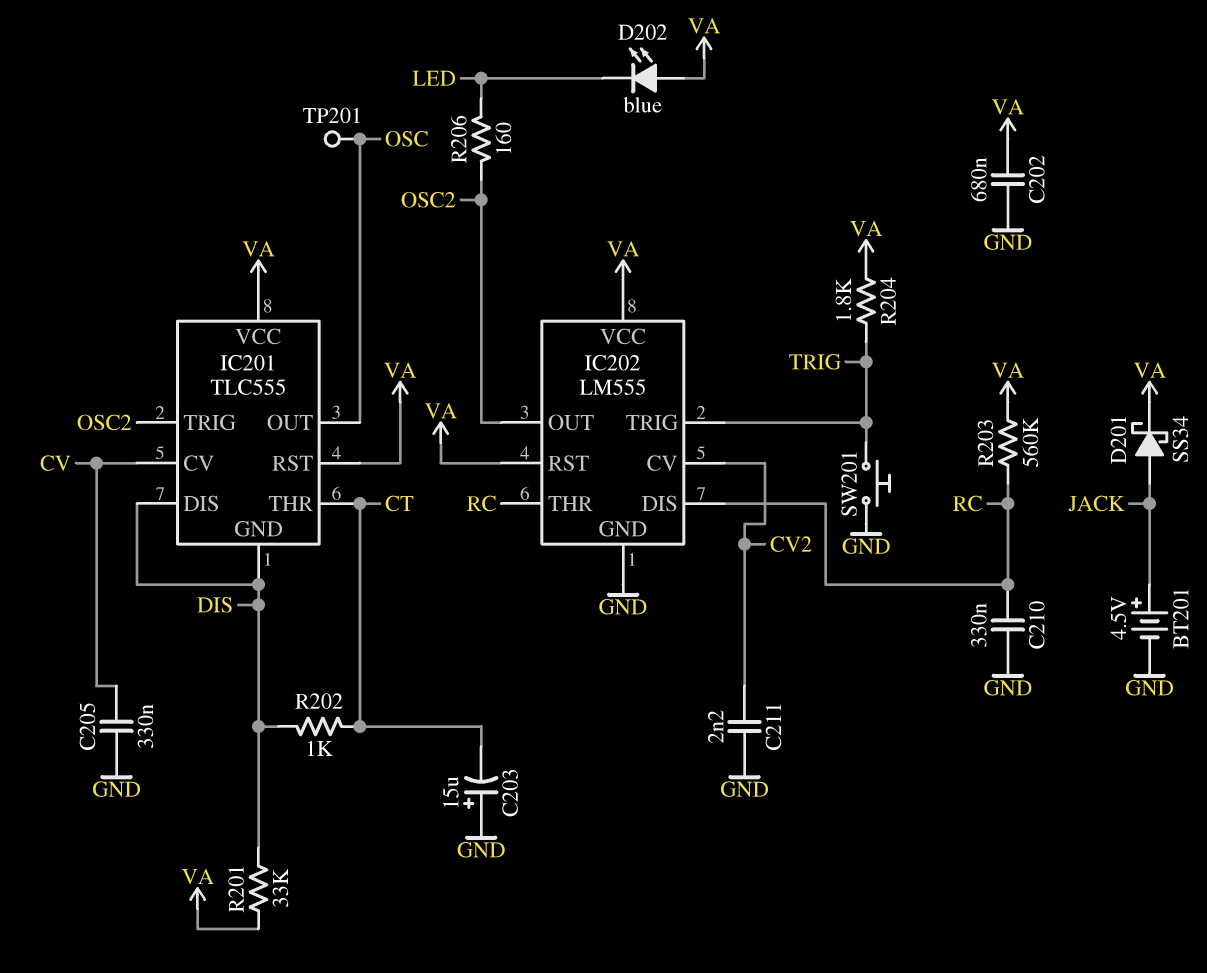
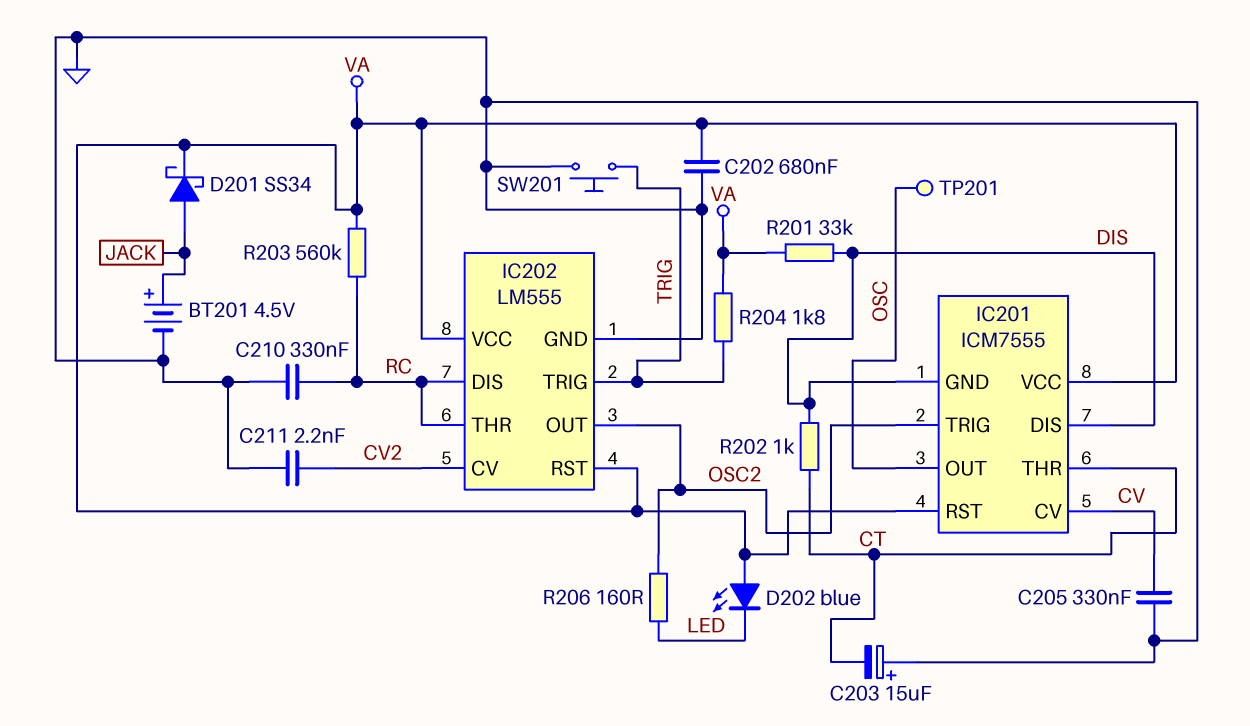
IC201: TLC555 -> ICM7555

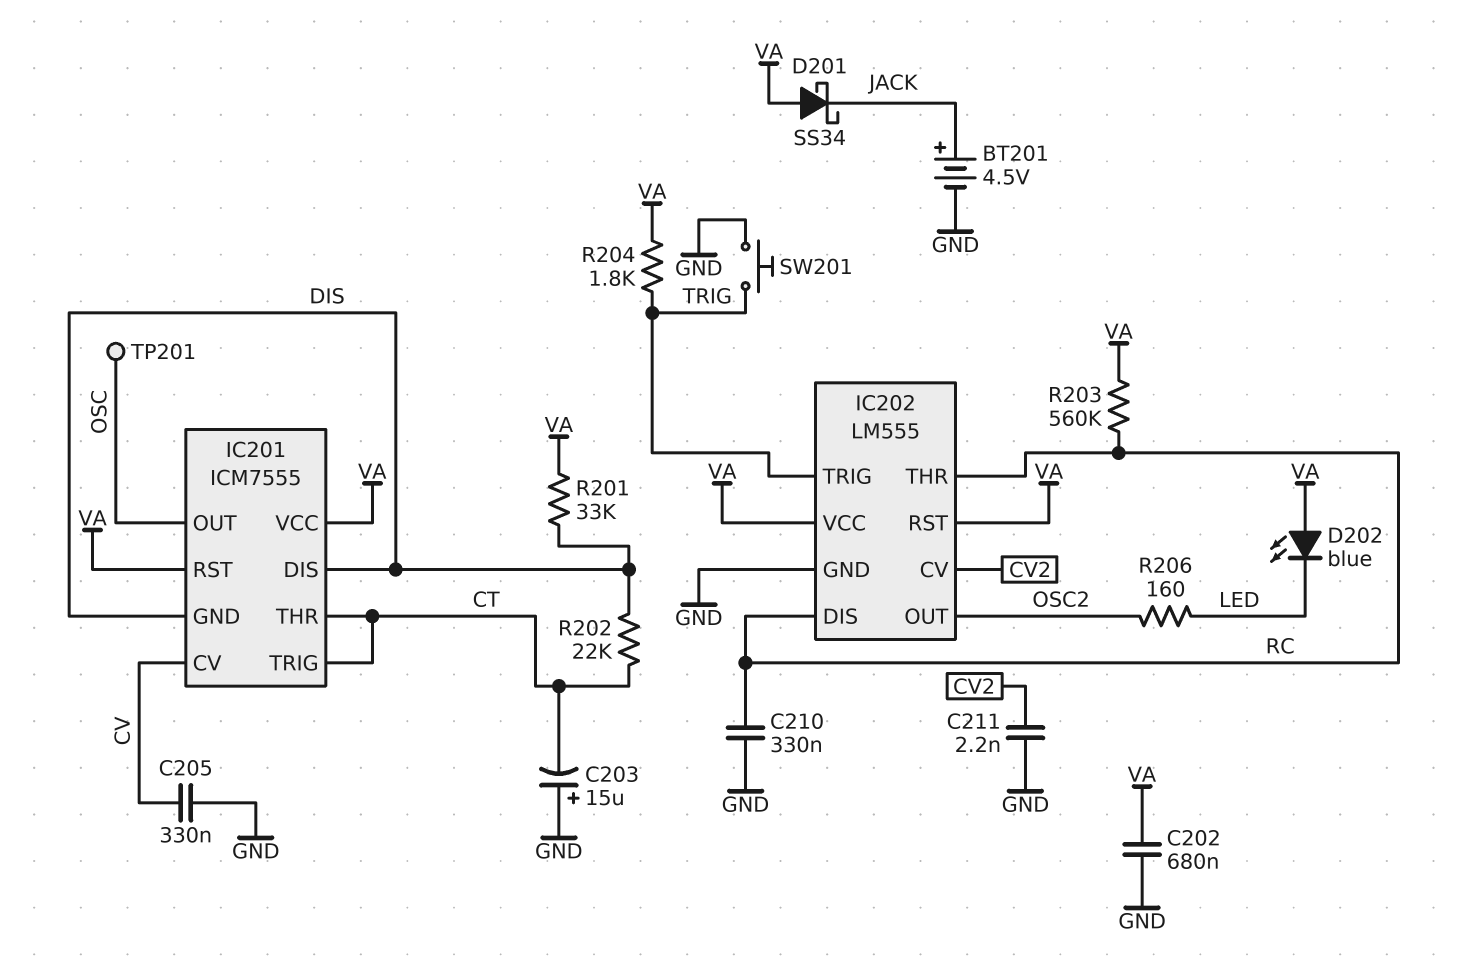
D201: schottky SS34 (A JACK, K VA) -> schottky SS34 (A VA, K JACK)
IC201 pin TRIG: OSC2 -> CT
R202: 1k (CT, DIS) -> 22k (CT, DIS)

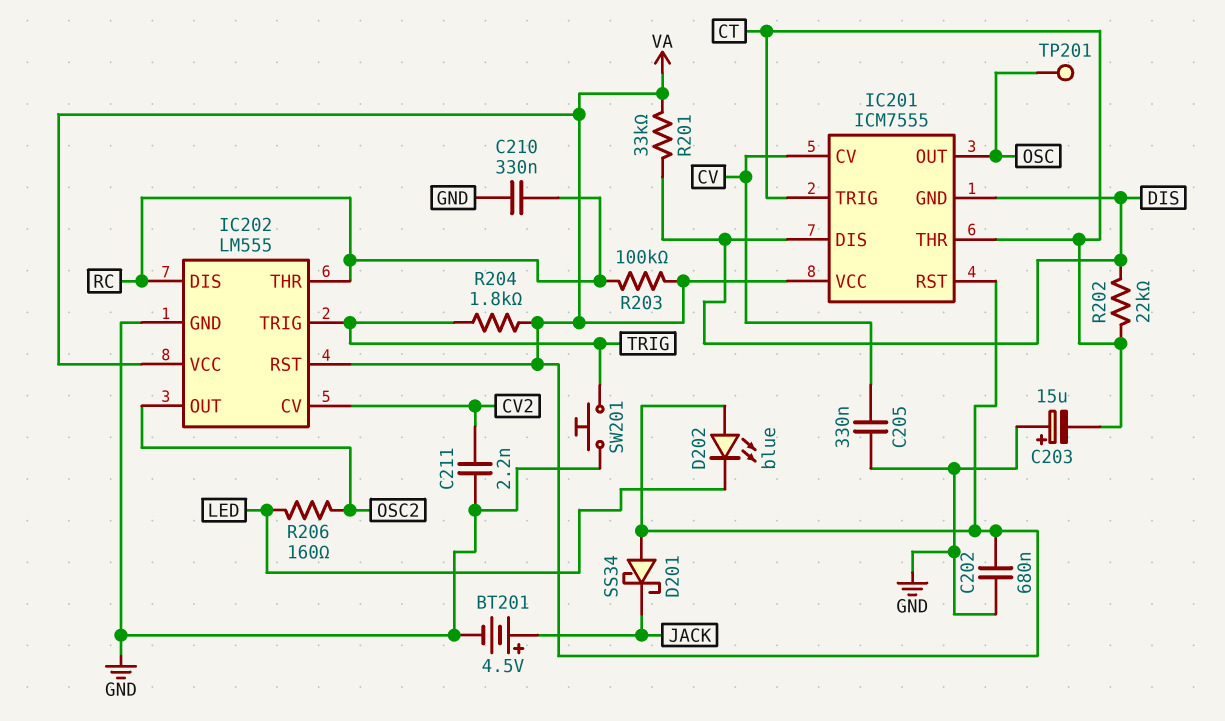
R203: 560k (RC, VA) -> 100k (RC, VA)

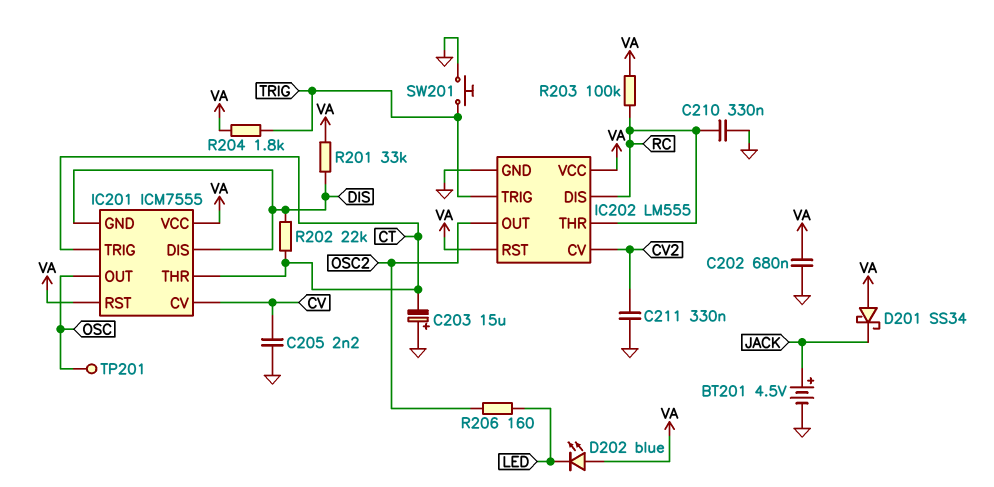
C205: 330nF (CV, GND) -> 2.2nF (CV, GND)
C211: 2.2nF (CV2, GND) -> 330nF (CV2, GND)

